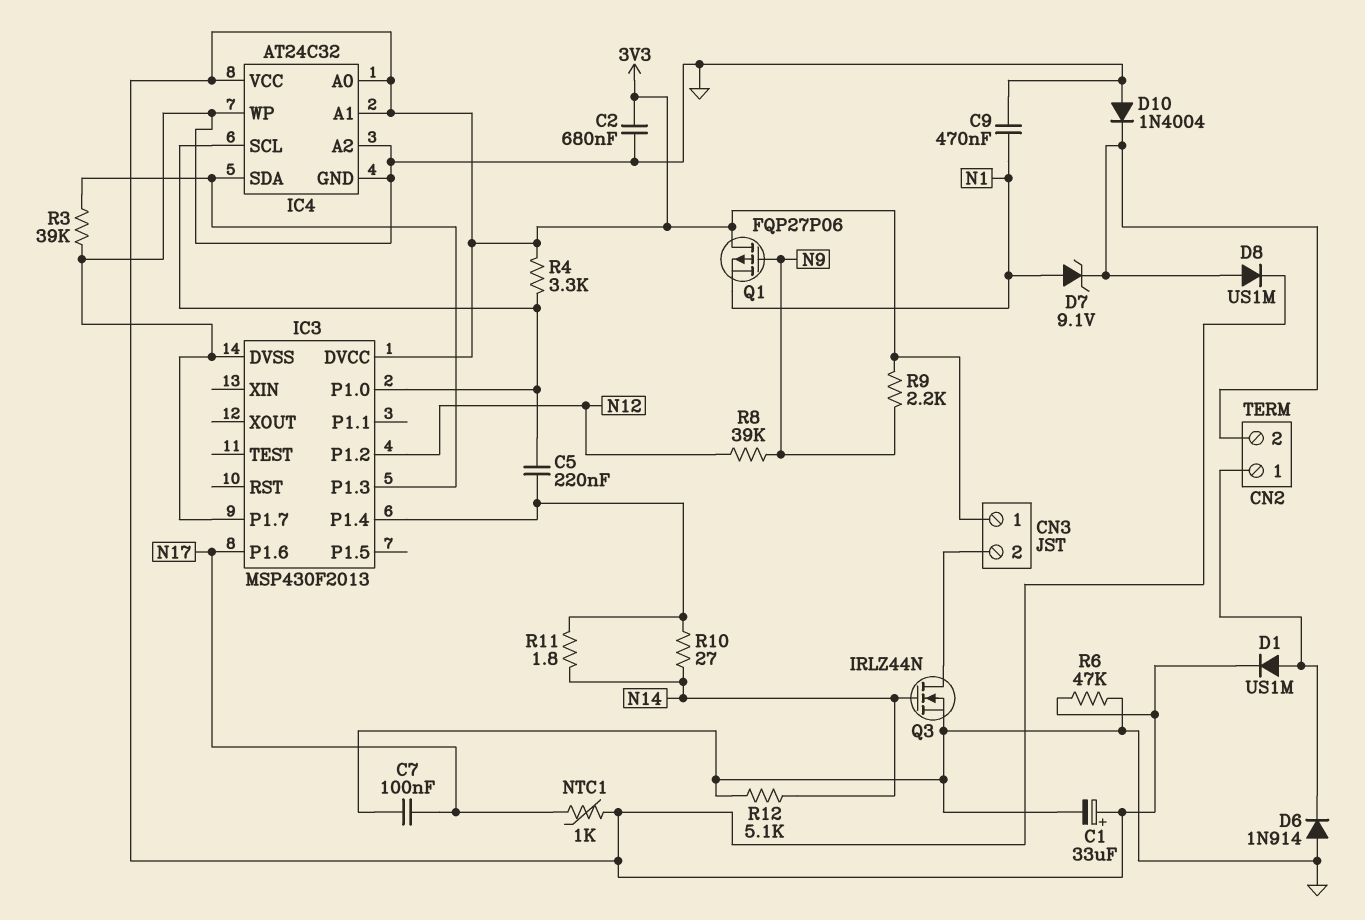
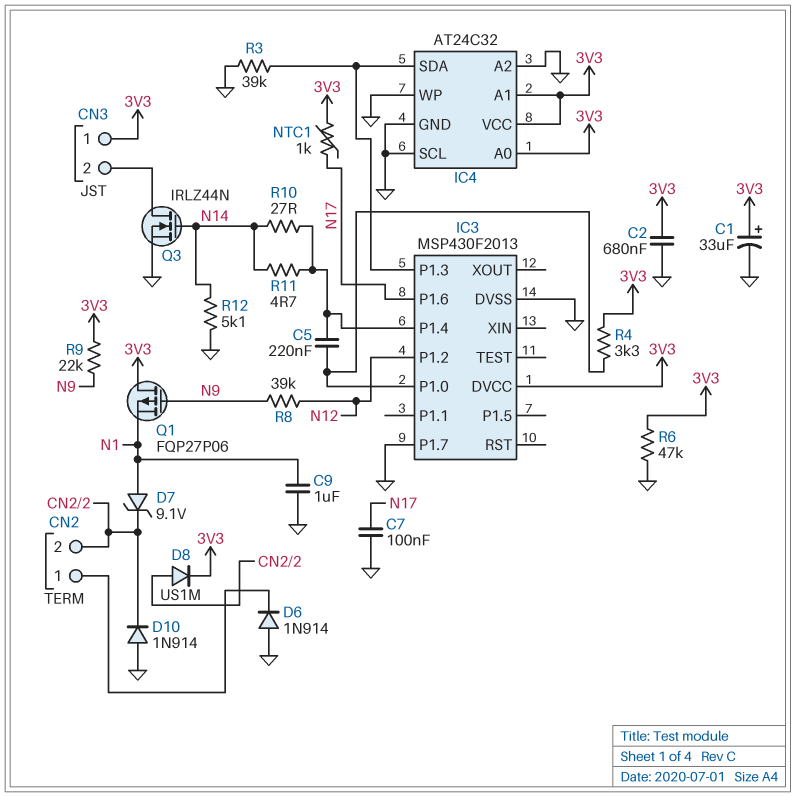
C9: 470nF (GND, N1) -> 1uF (GND, N1)
D1: diode US1M (A CN2/1, K 3V3) -> none
D10: diode 1N4004 (A GND, K CN2/2) -> diode 1N914 (A GND, K CN2/2)
IC4 pin SCL: IC3/P1.0 -> GND
R9: 2.2k (3V3, N9) -> 22k (3V3, N9)
R11: 1.8 (IC3/P1.4, N14) -> 4.7 (IC3/P1.4, N14)

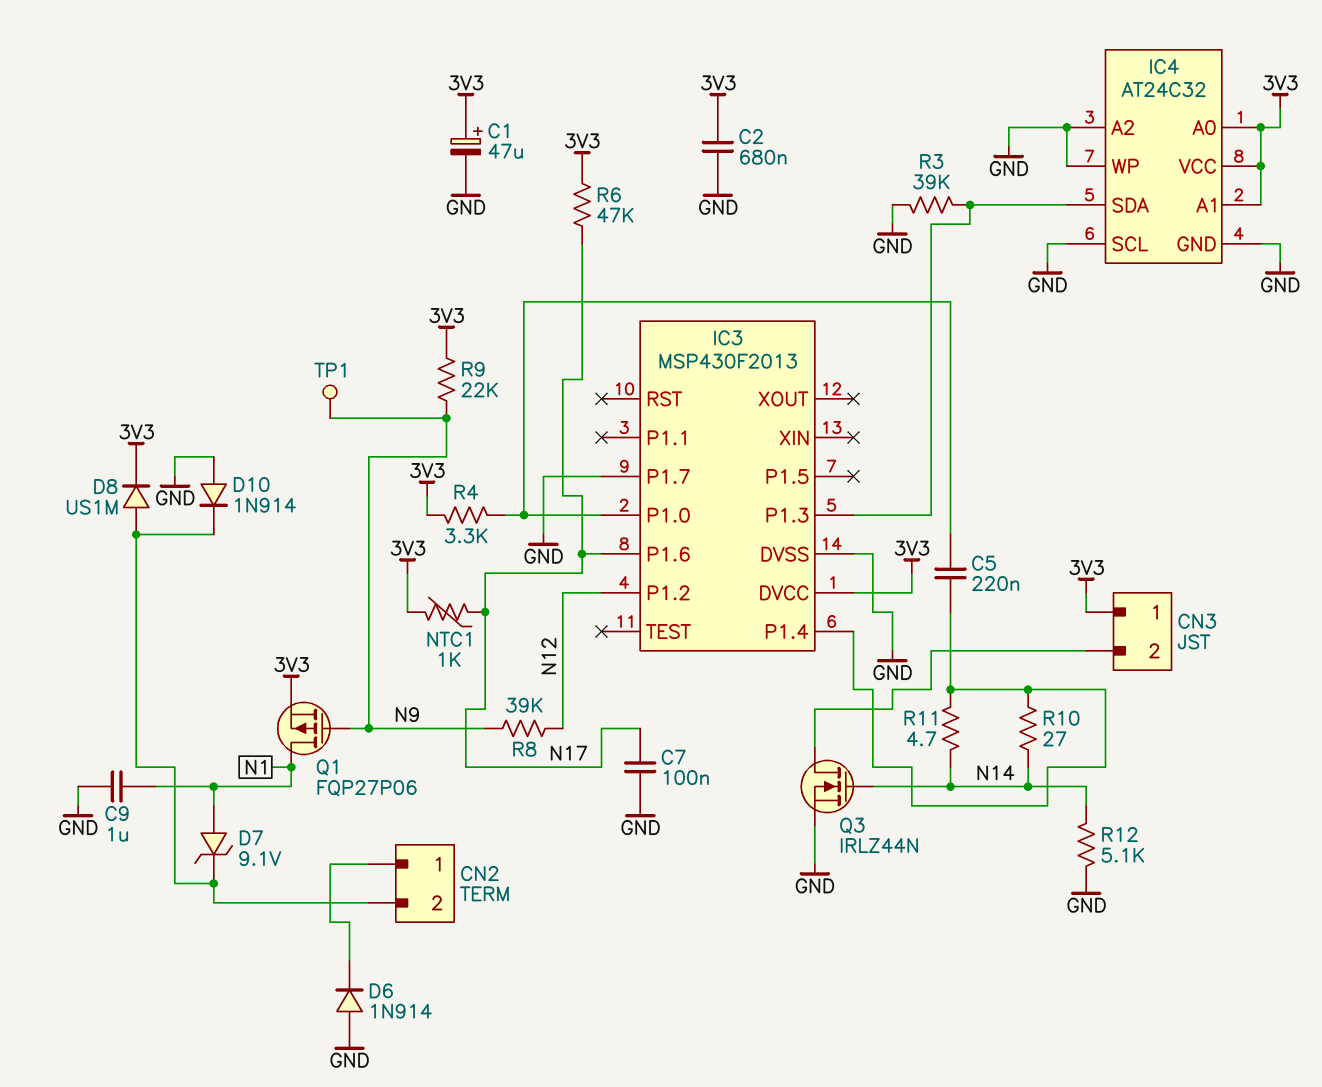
C1: 33uF (plus 3V3, minus GND) -> 47uF (plus 3V3, minus GND)
Q1: PMOS FQP27P06 (G N9, D 3V3, S N1) -> PMOS FQP27P06 (G N9, D N1, S 3V3)
R6: 47k (3V3, GND) -> 47k (3V3, N17)
TP1: none -> test point (N9)

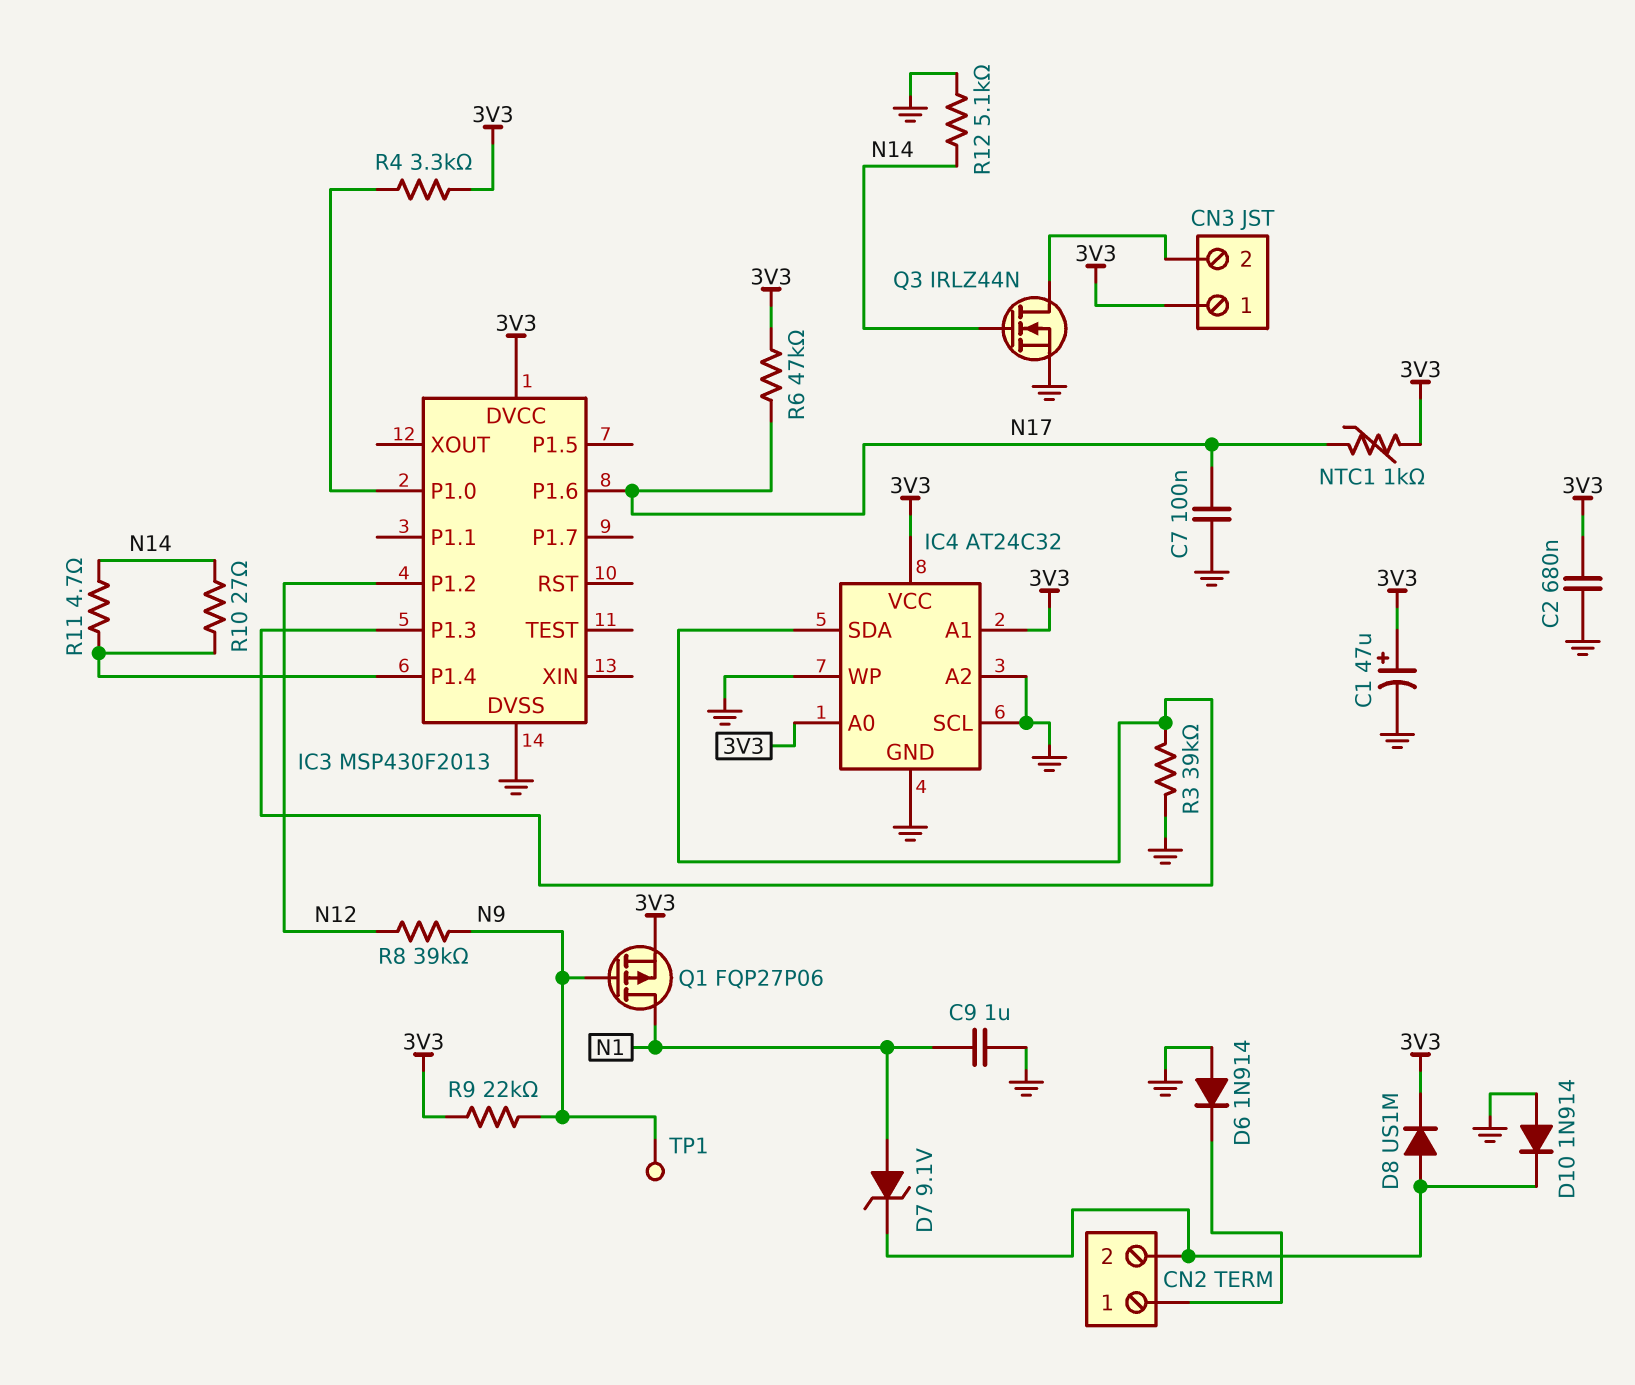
C5: 220nF (IC3/P1.0, IC3/P1.4) -> none
IC3 pin P1.7: GND -> none

